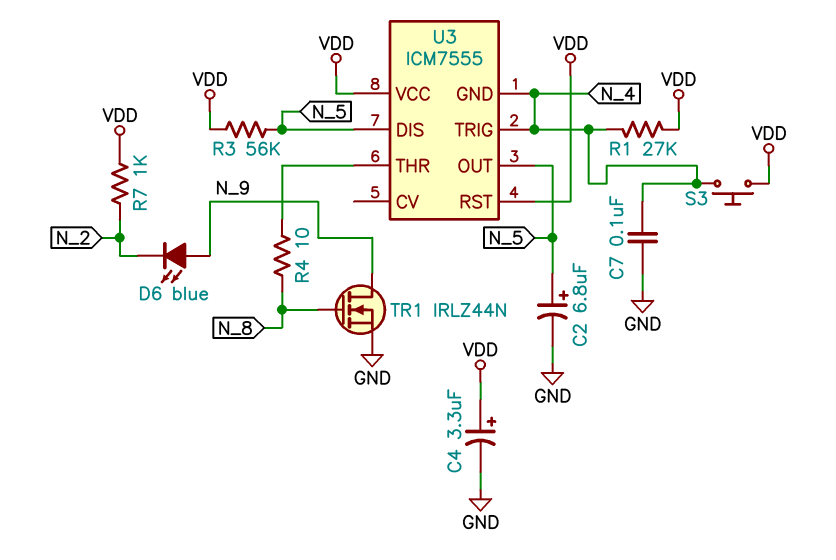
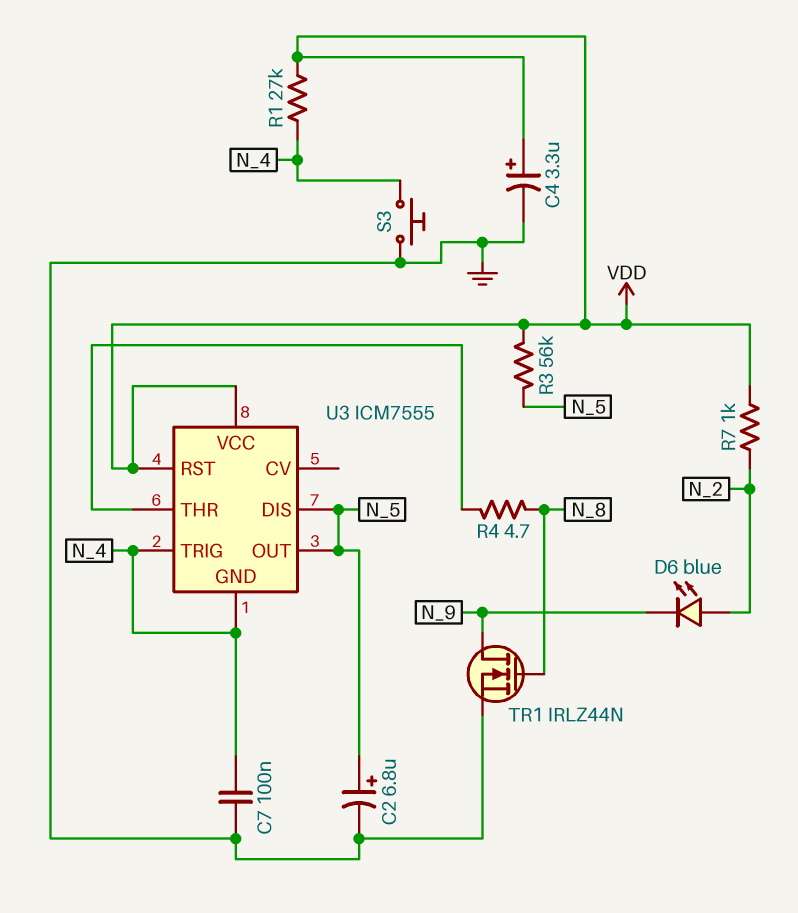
D6: LED blue (A N_9, K N_2) -> LED blue (A N_2, K N_9)
R4: 10 (N_8, U3/THR) -> 4.7 (N_8, U3/THR)
S3: button (N_4, VDD) -> button (GND, N_4)

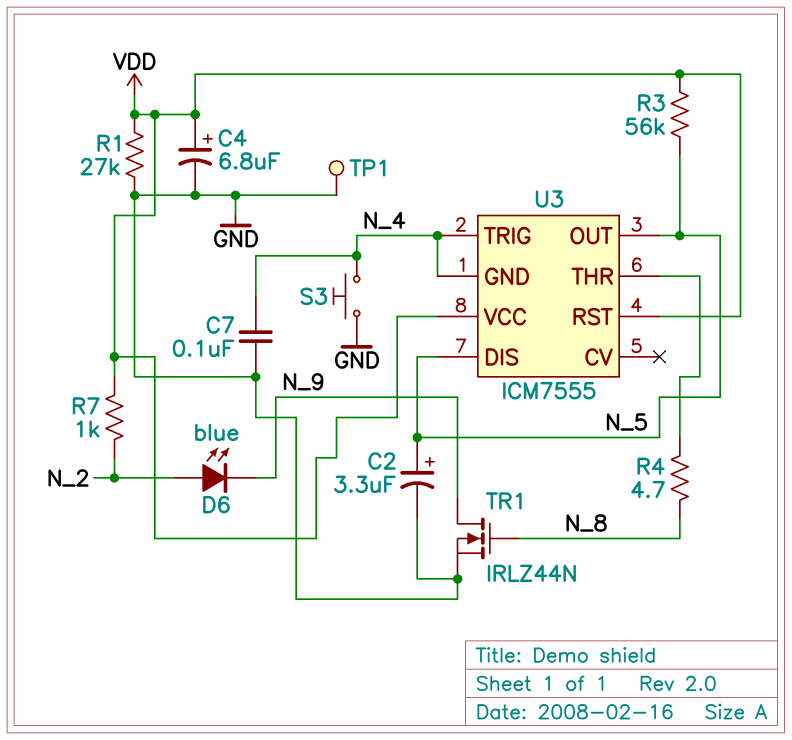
C2: 6.8uF (plus N_5, minus GND) -> 3.3uF (plus N_5, minus GND)
C4: 3.3uF (plus VDD, minus GND) -> 6.8uF (plus VDD, minus GND)
R1: 27k (N_4, VDD) -> 27k (GND, VDD)
TP1: none -> test point (GND)

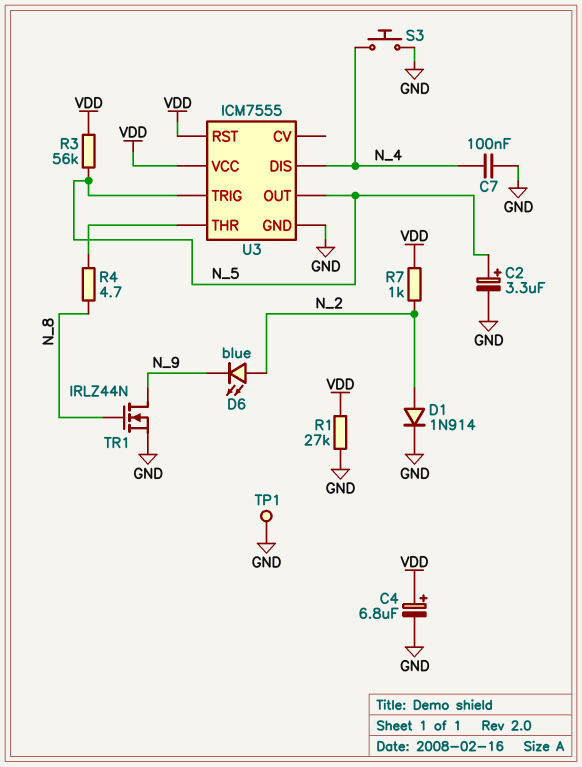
D1: none -> diode 1N914 (A N_2, K GND)
U3 pin DIS: N_5 -> N_4
U3 pin GND: N_4 -> GND
U3 pin TRIG: N_4 -> N_5

